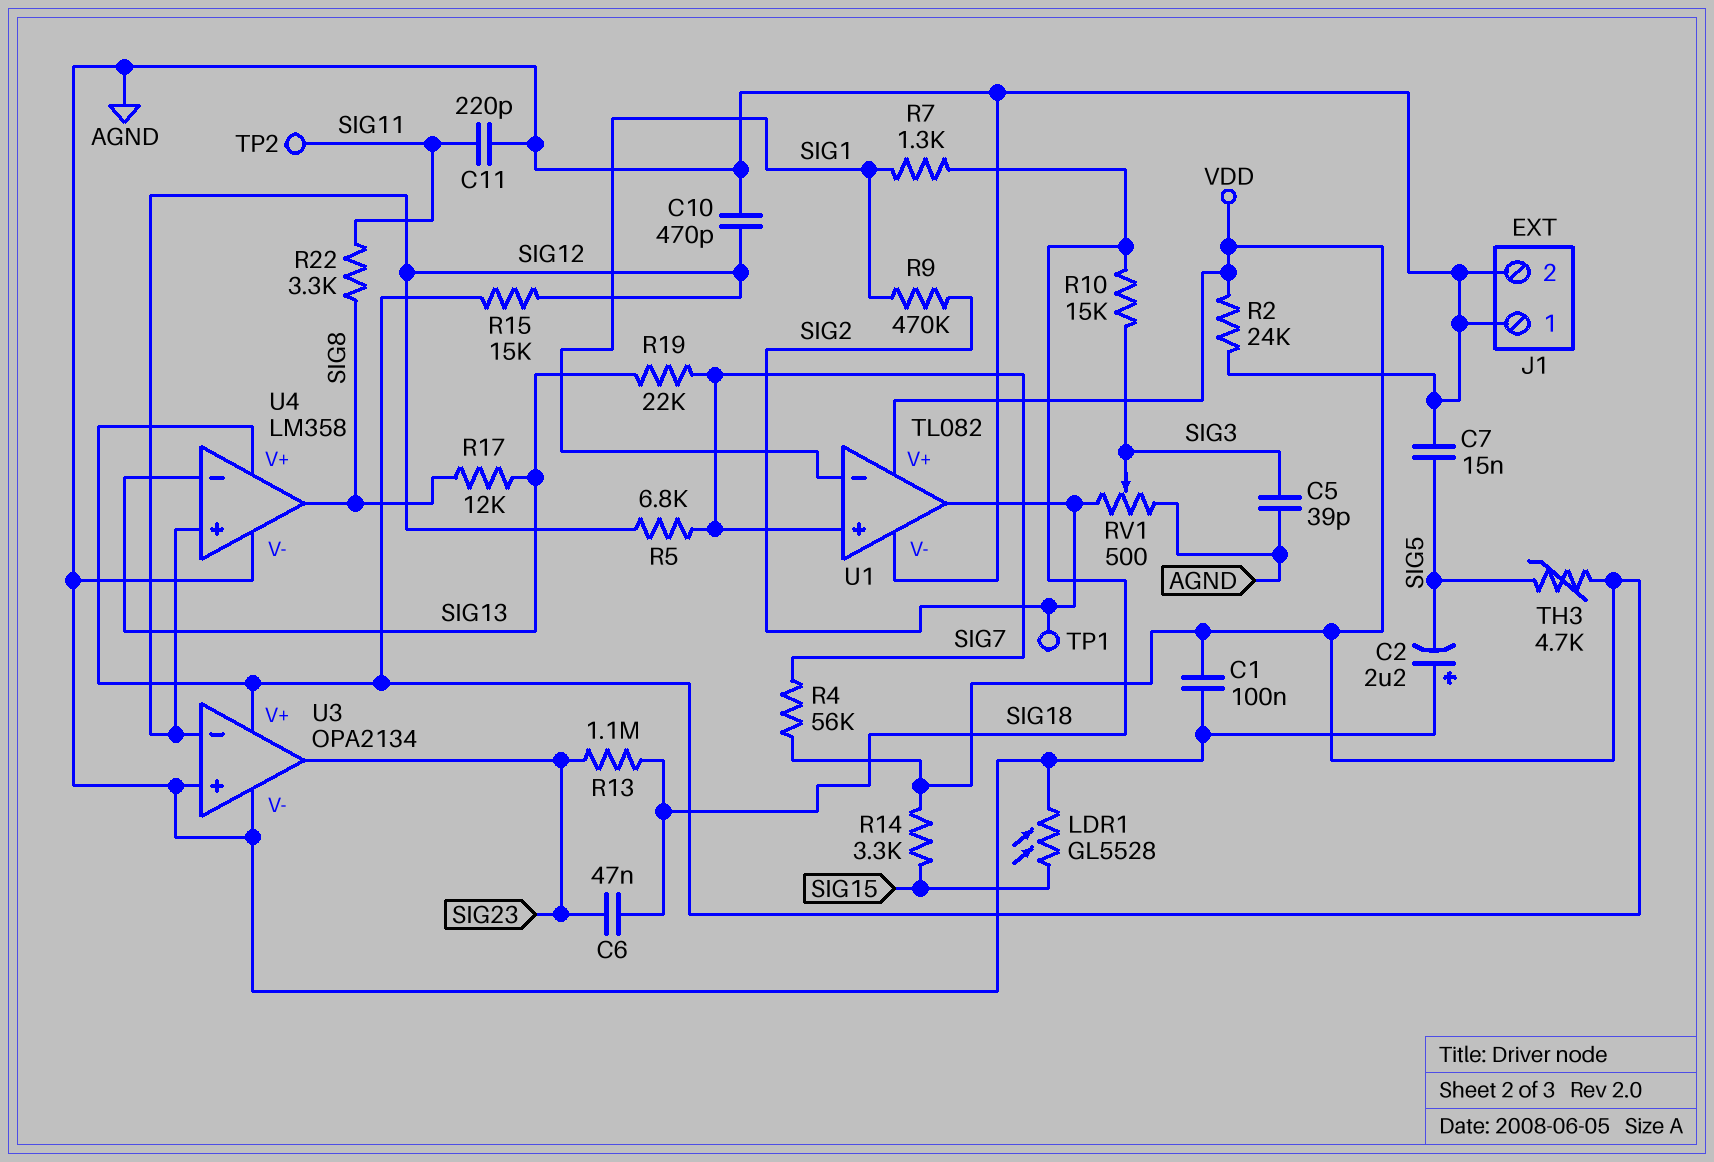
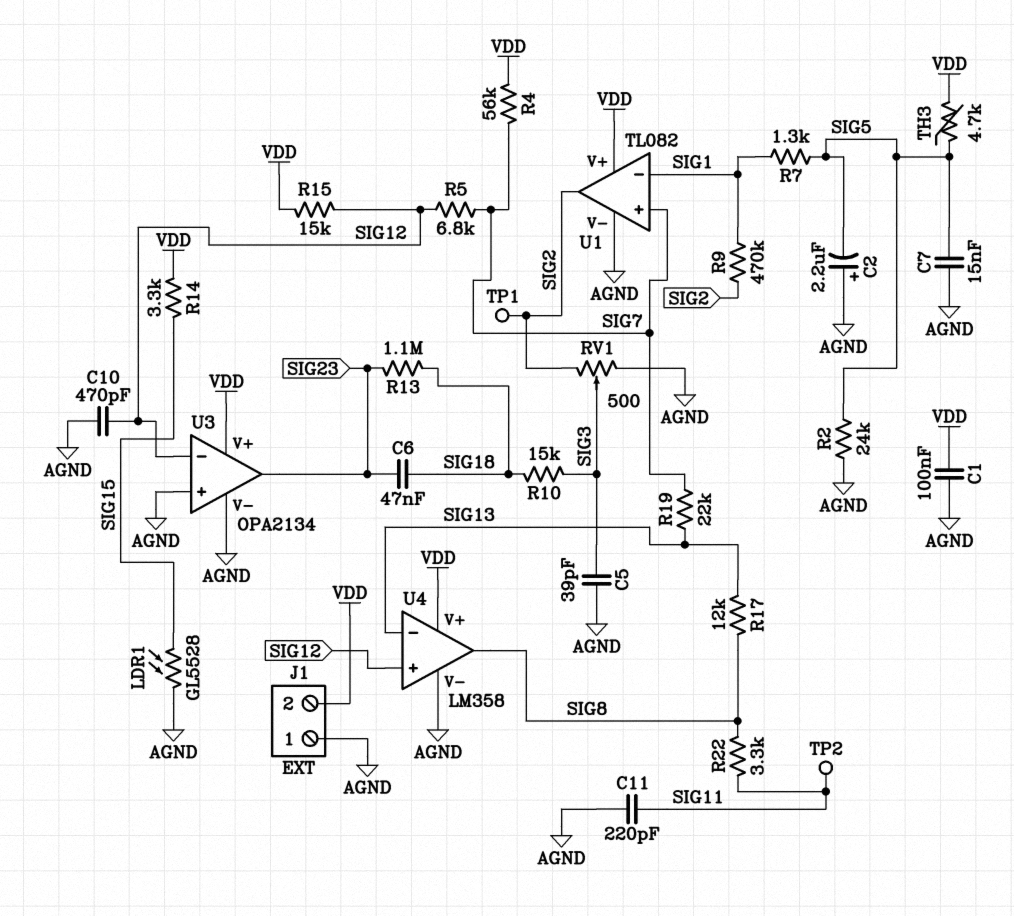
J1 pin 2: AGND -> VDD
R2: 24k (AGND, VDD) -> 24k (AGND, SIG5)
R7: 1.3k (SIG1, SIG18) -> 1.3k (SIG1, SIG5)

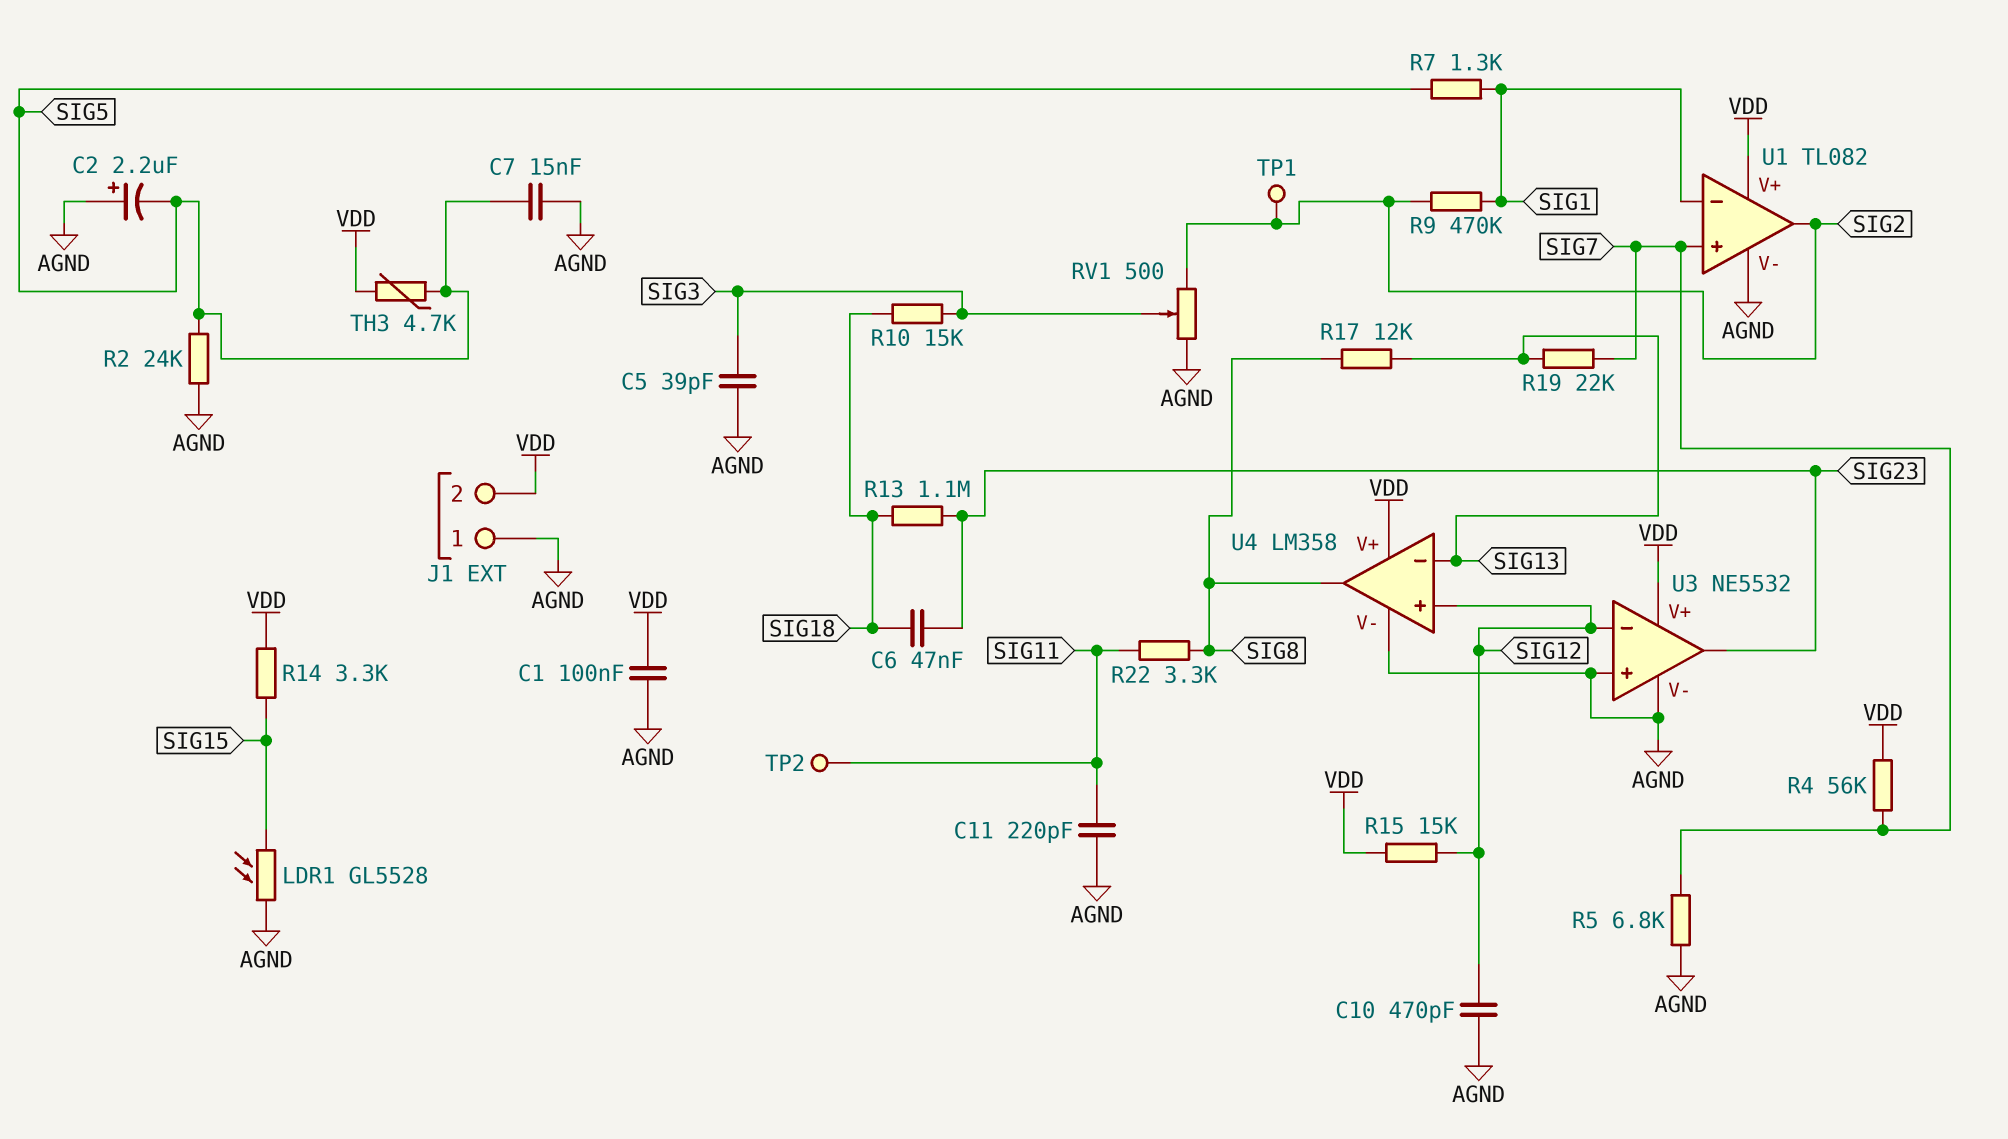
R5: 6.8k (SIG7, SIG12) -> 6.8k (AGND, SIG7)
U3: OPA2134 -> NE5532

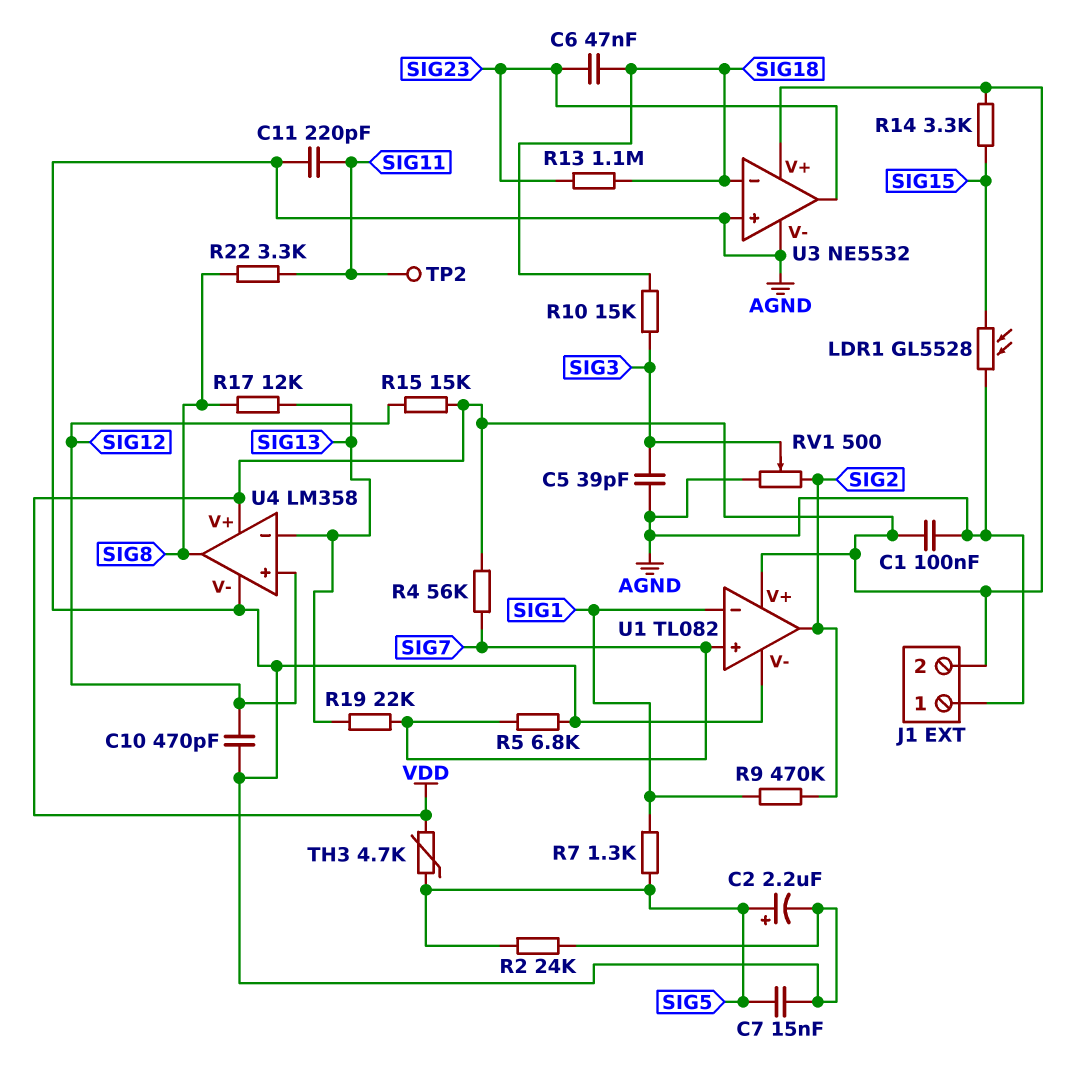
C2: 2.2uF (plus AGND, minus SIG5) -> 2.2uF (plus SIG5, minus AGND)
TP1: test point (SIG2) -> none
U3 pin in-: SIG12 -> SIG18

